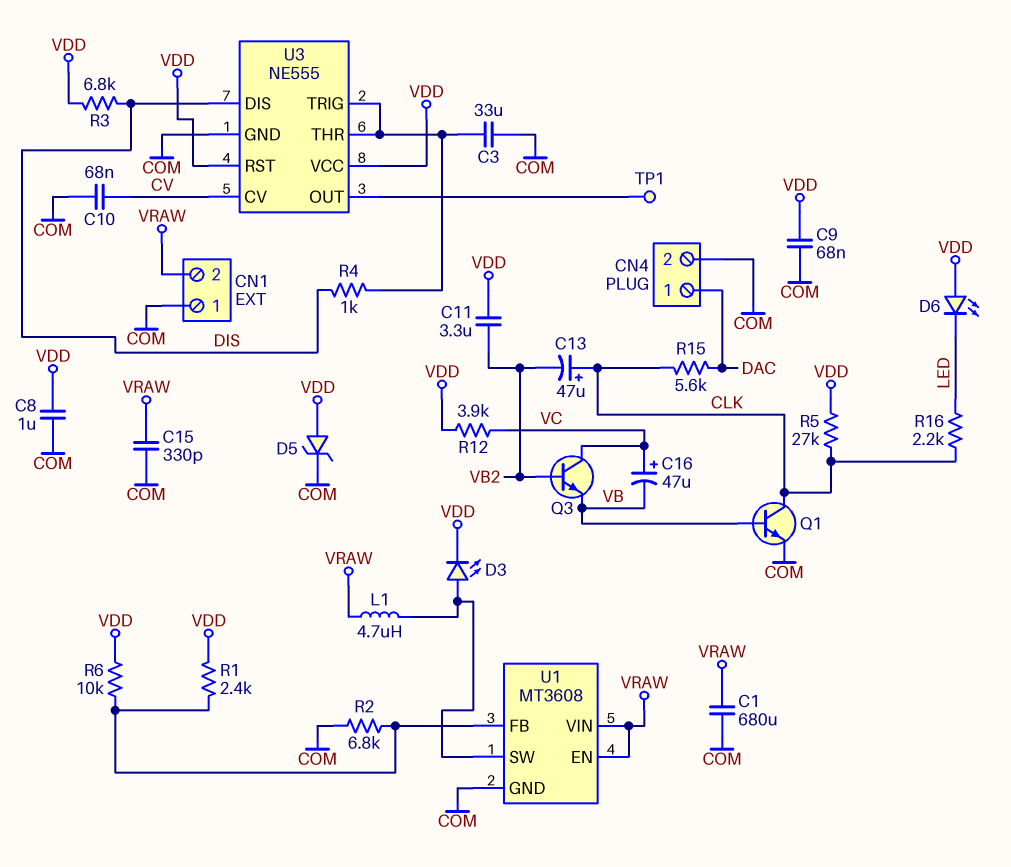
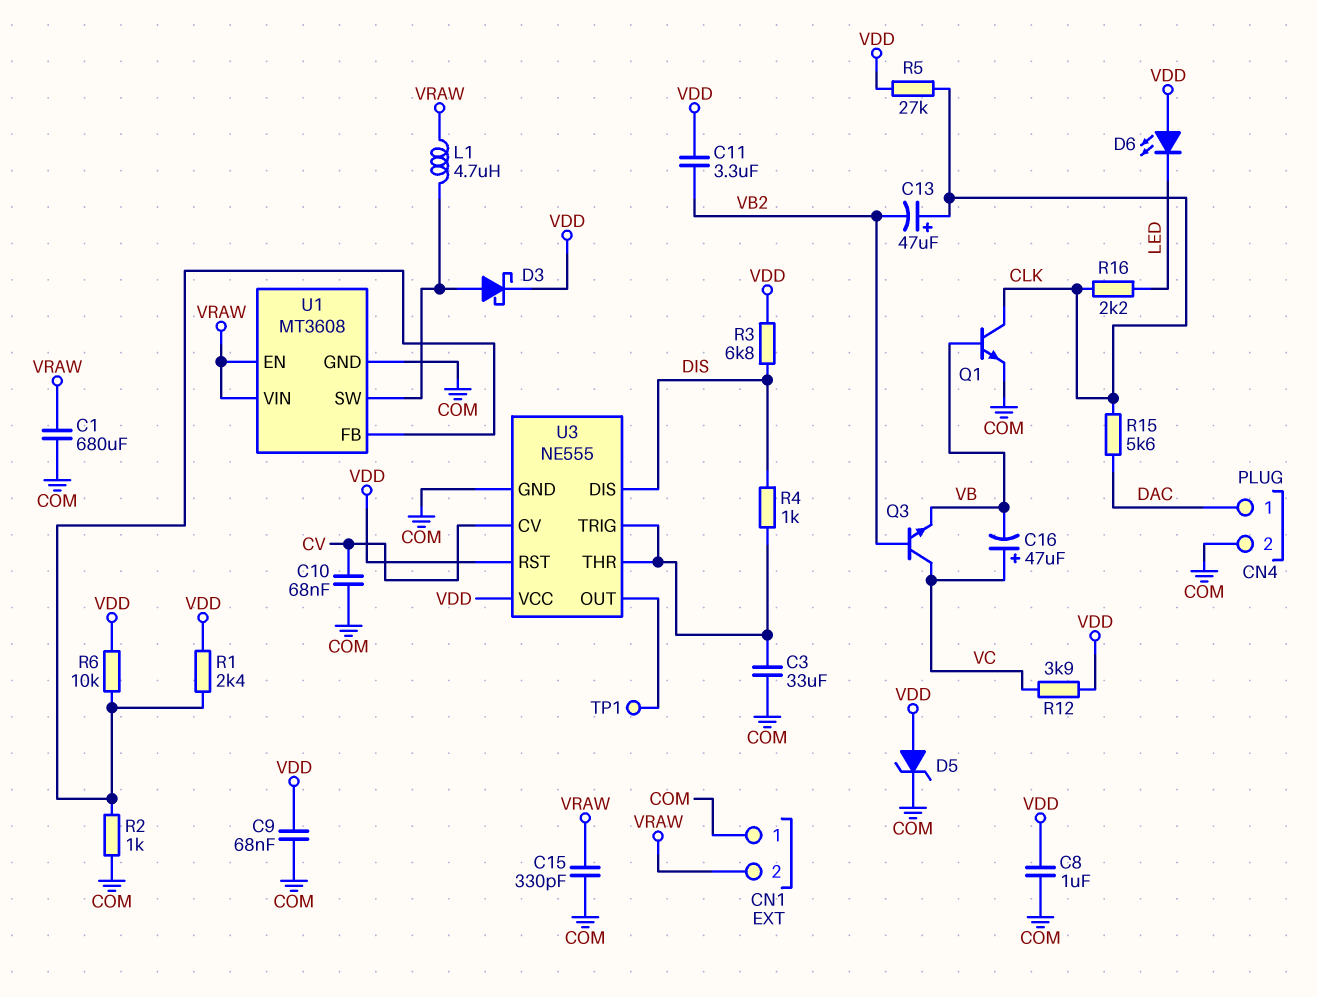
D3: LED (A U1/SW, K VDD) -> schottky (A U1/SW, K VDD)
R2: 6.8k (COM, U1/FB) -> 1k (COM, U1/FB)

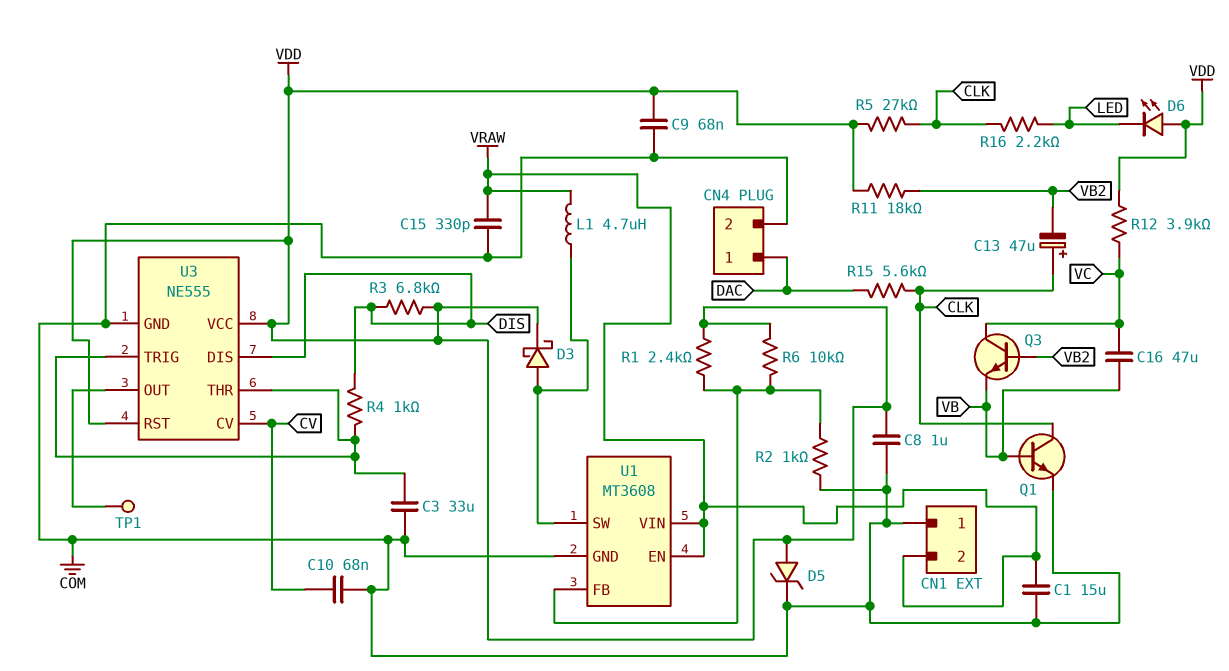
C1: 680uF (COM, VRAW) -> 15uF (COM, VRAW)
C11: 3.3uF (VB2, VDD) -> none
C16: 47uF (plus VC, minus VB) -> 47uF (VB, VC)
R11: none -> 18k (VB2, VDD)

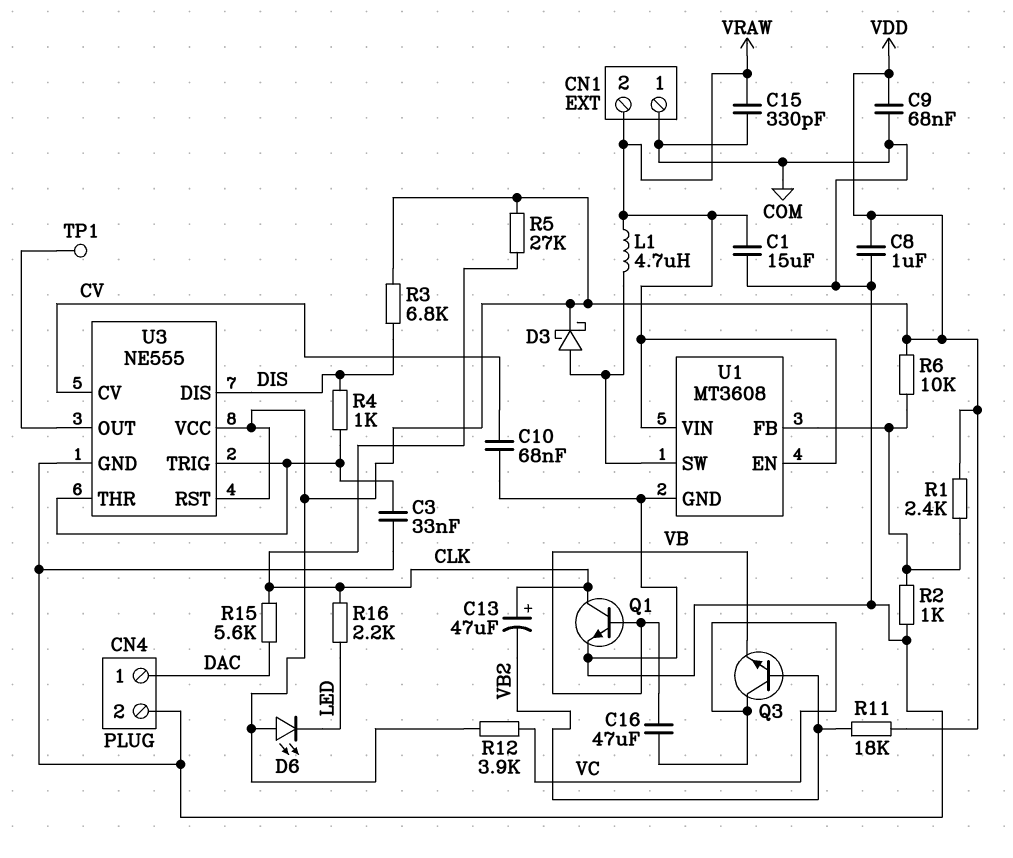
C3: 33uF (COM, U3/THR) -> 33nF (COM, U3/THR)
D5: zener (A VDD, K COM) -> none

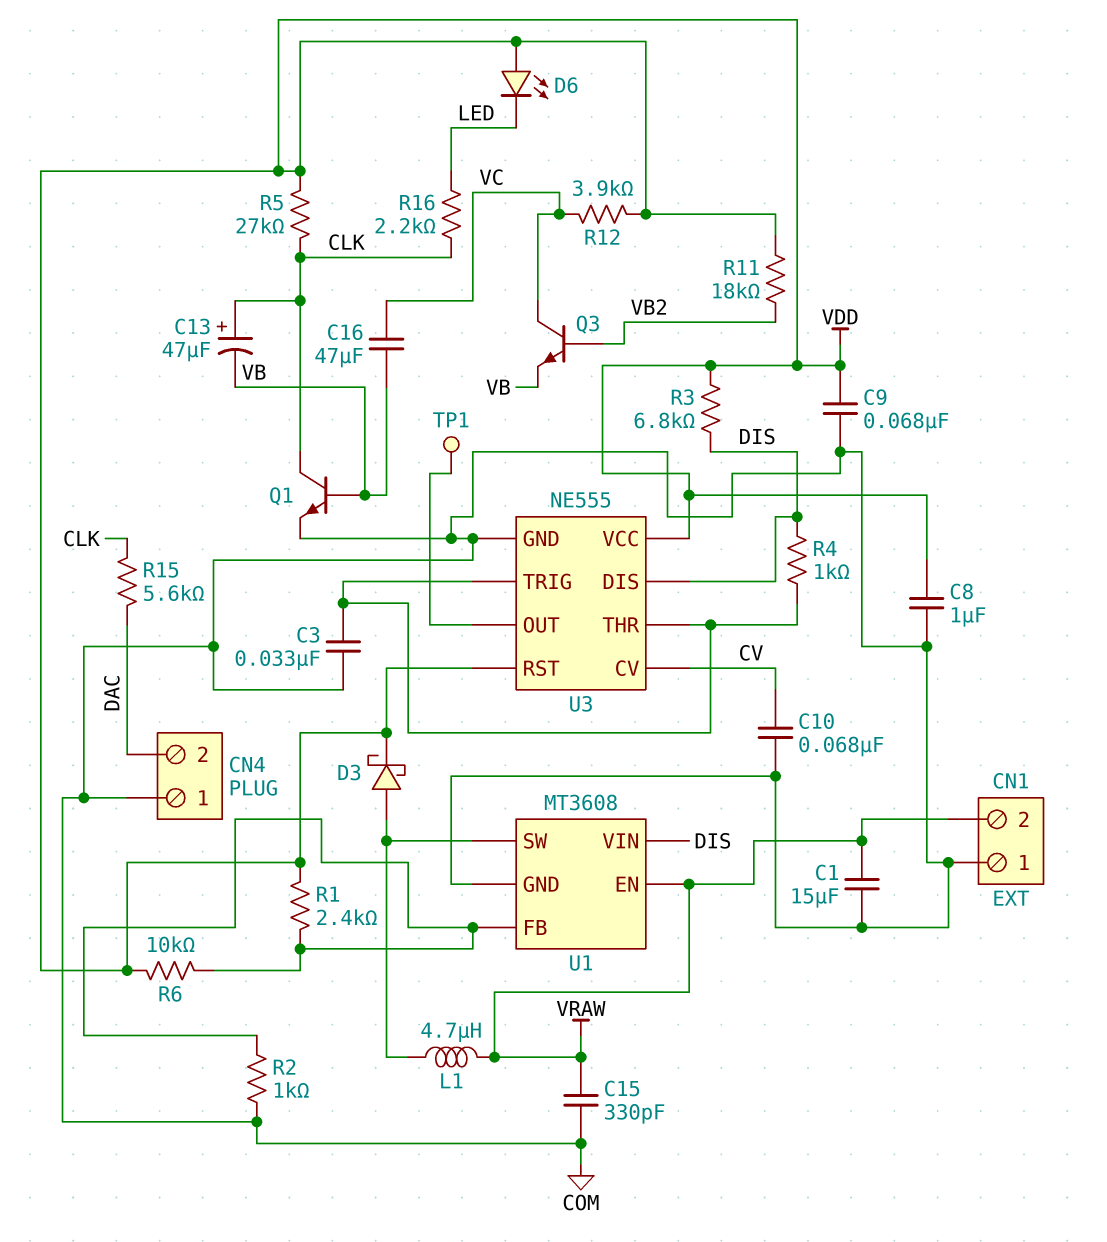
C13: 47uF (plus CLK, minus VB2) -> 47uF (plus CLK, minus VB)
CN4 pin 1: DAC -> COM
CN4 pin 2: COM -> DAC
U1 pin VIN: VRAW -> DIS

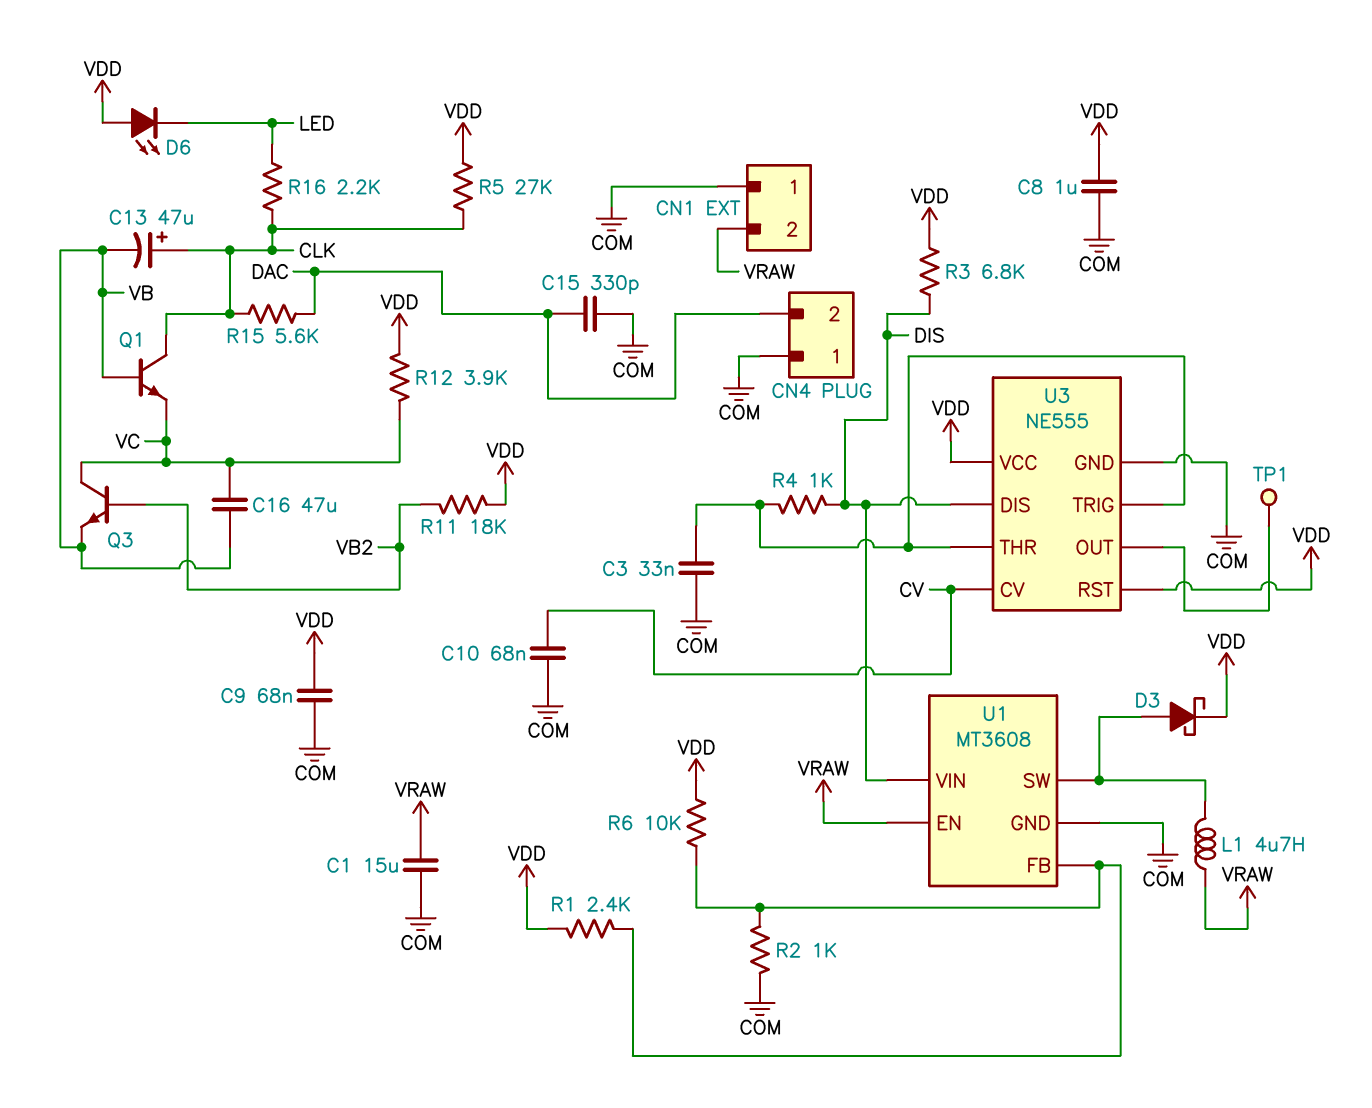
C15: 330pF (COM, VRAW) -> 330pF (COM, DAC)
Q1: NPN (B VB, C CLK, E COM) -> NPN (B VB, C CLK, E VC)

